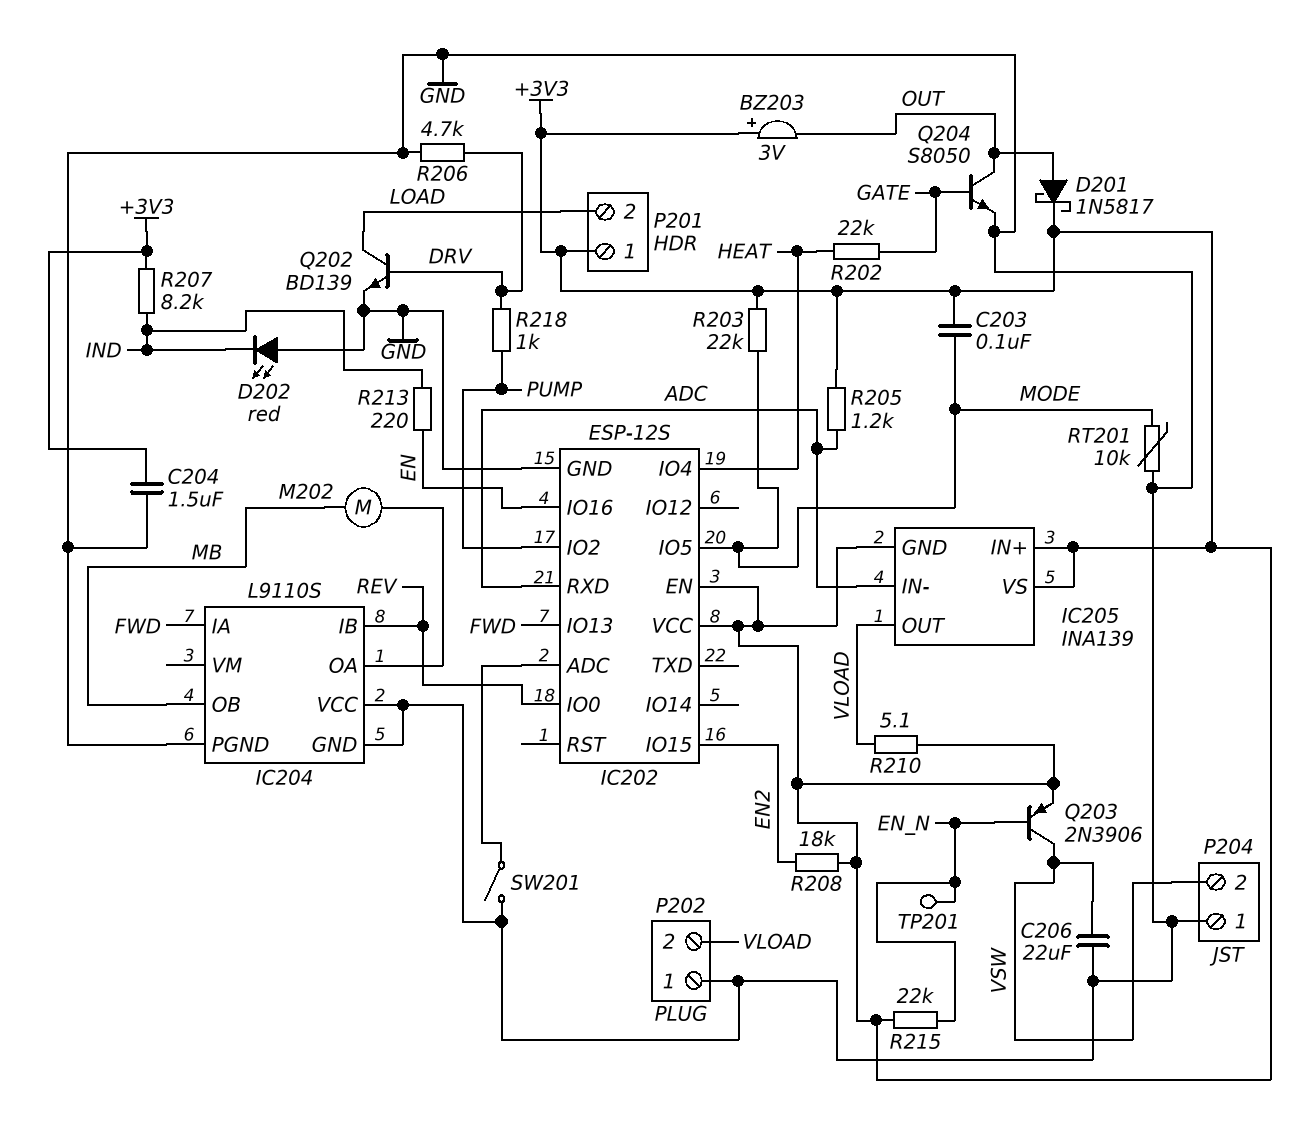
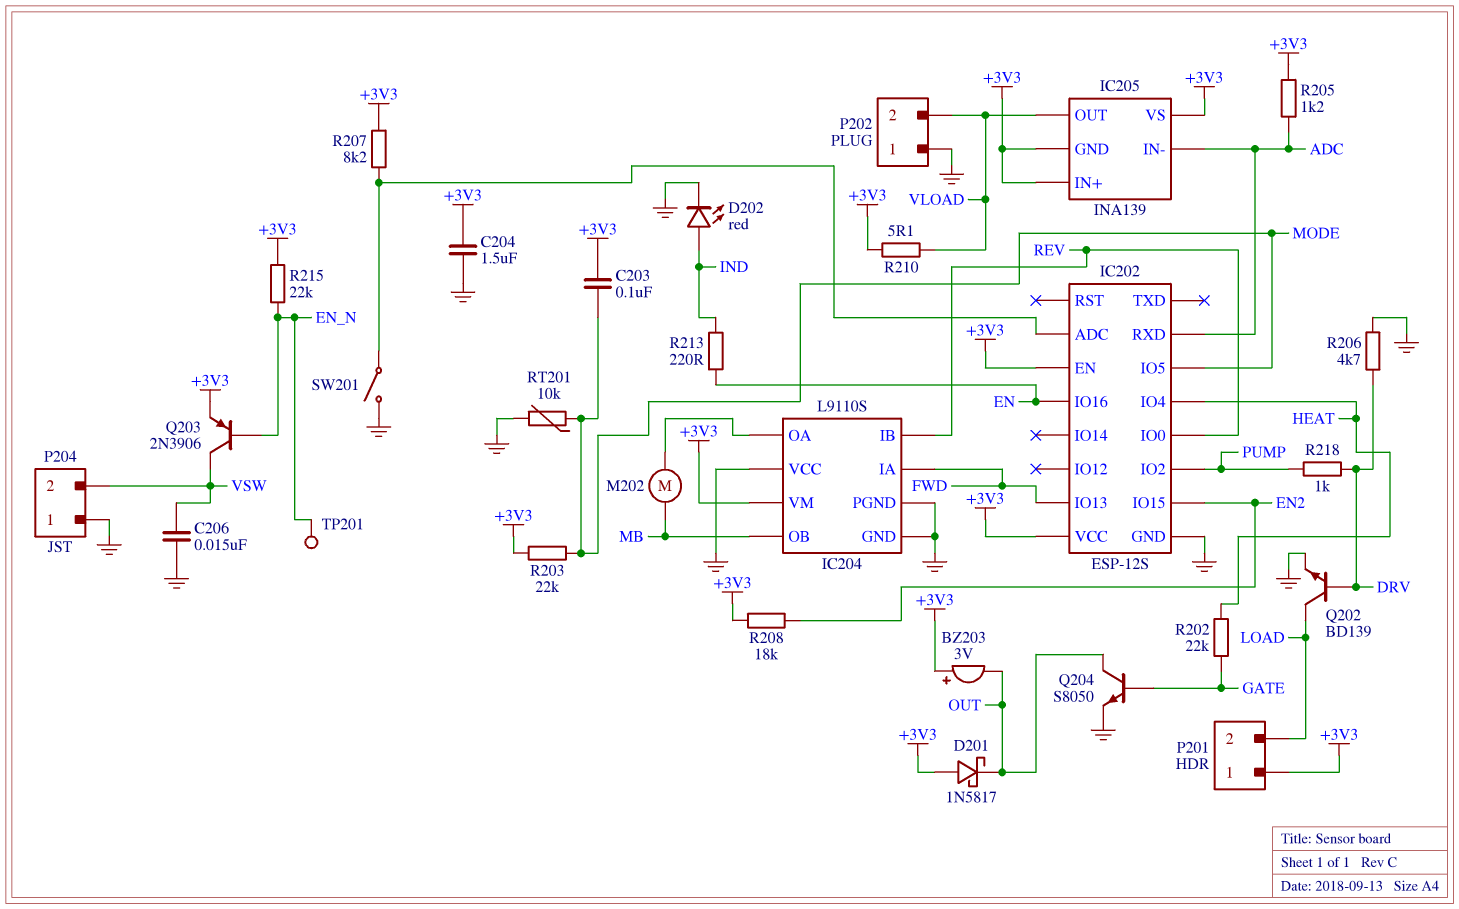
C206: 22uF (GND, VSW) -> 15nF (GND, VSW)
D201: schottky 1N5817 (A OUT, K +3V3) -> schottky 1N5817 (A +3V3, K OUT)
D202: LED red (A GND, K IND) -> LED red (A IND, K GND)
IC204 pin VM: none -> +3V3
R207: 8.2k (+3V3, IND) -> 8.2k (+3V3, IC202/ADC)

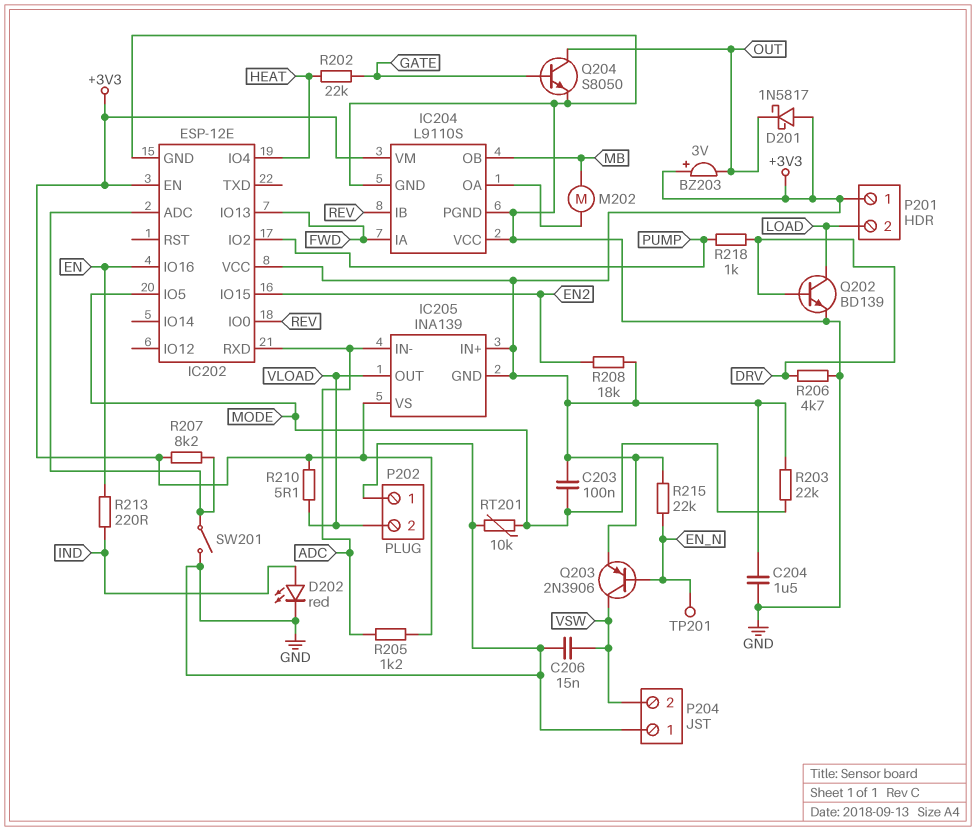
IC202: ESP-12S -> ESP-12E

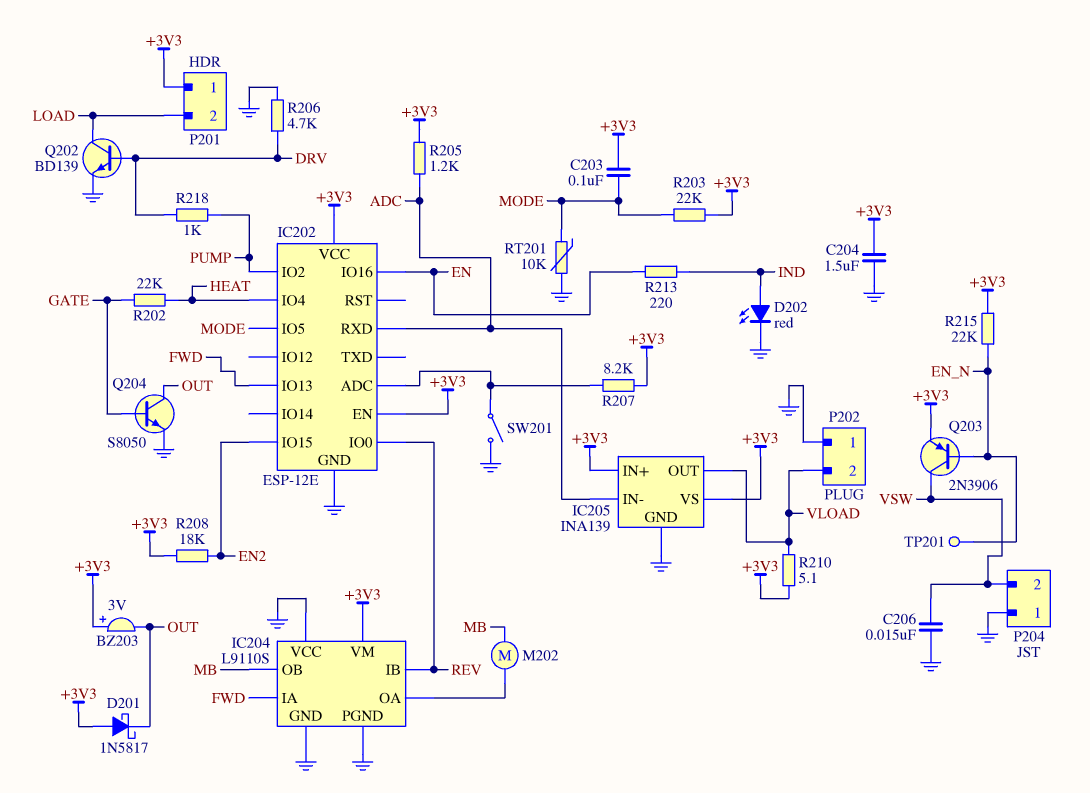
IC205 pin GND: +3V3 -> GND

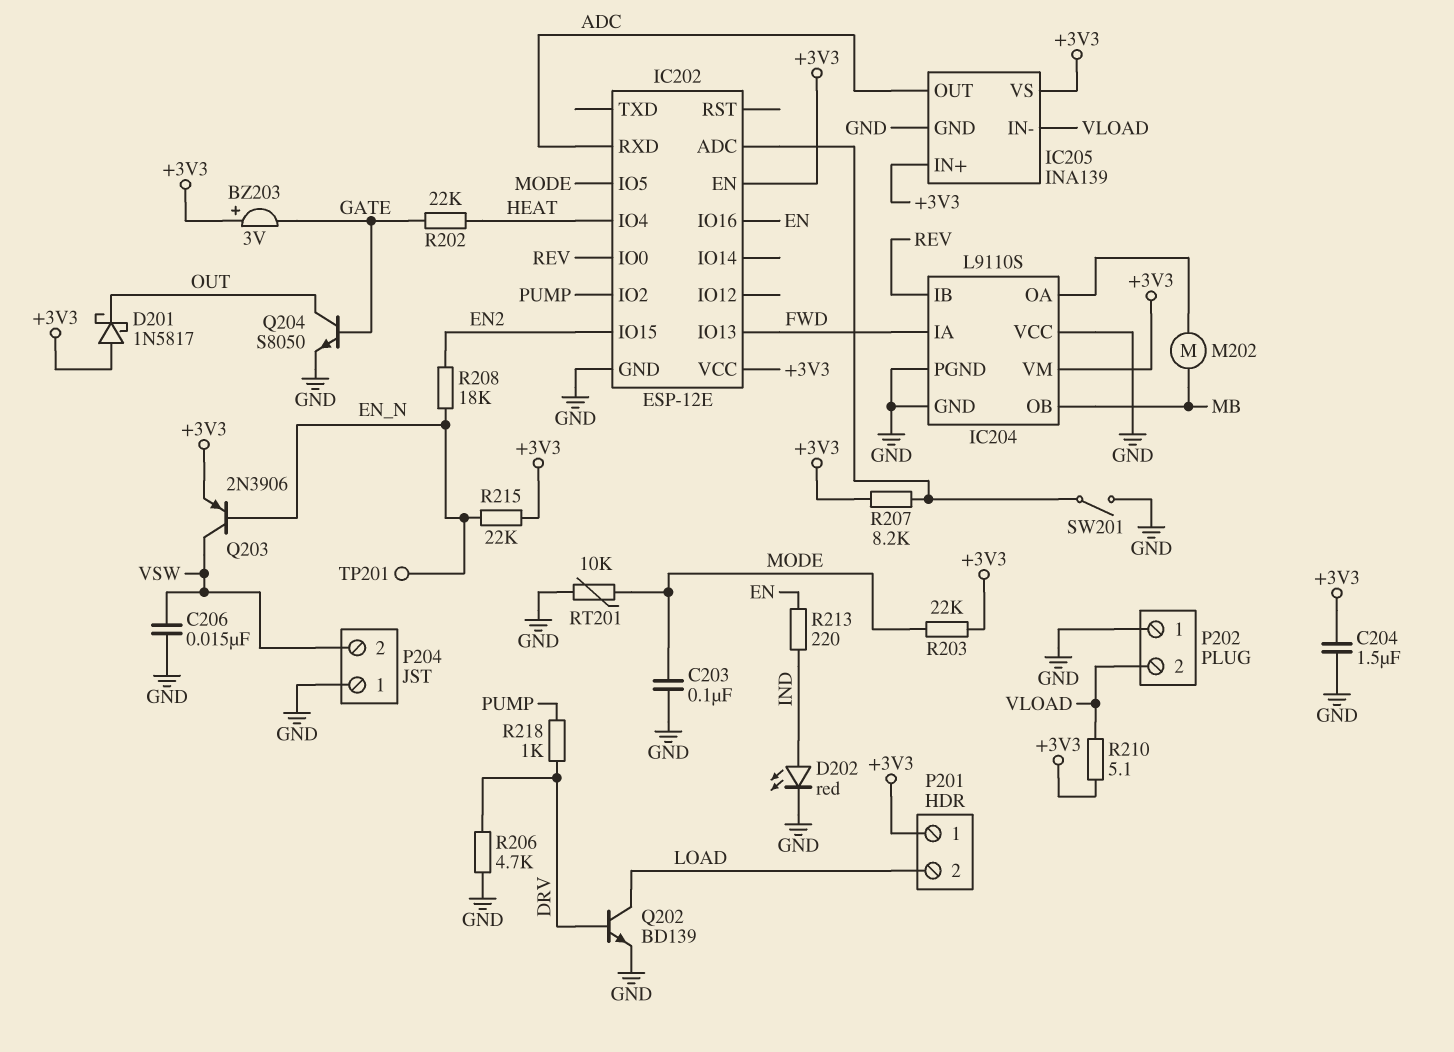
BZ203: buzzer 3V (plus +3V3, minus OUT) -> buzzer 3V (plus +3V3, minus GATE)
C203: 100nF (+3V3, MODE) -> 100nF (GND, MODE)
IC205 pin IN-: ADC -> VLOAD
IC205 pin OUT: VLOAD -> ADC
R205: 1.2k (+3V3, ADC) -> none
R208: 18k (+3V3, EN2) -> 18k (EN2, EN_N)

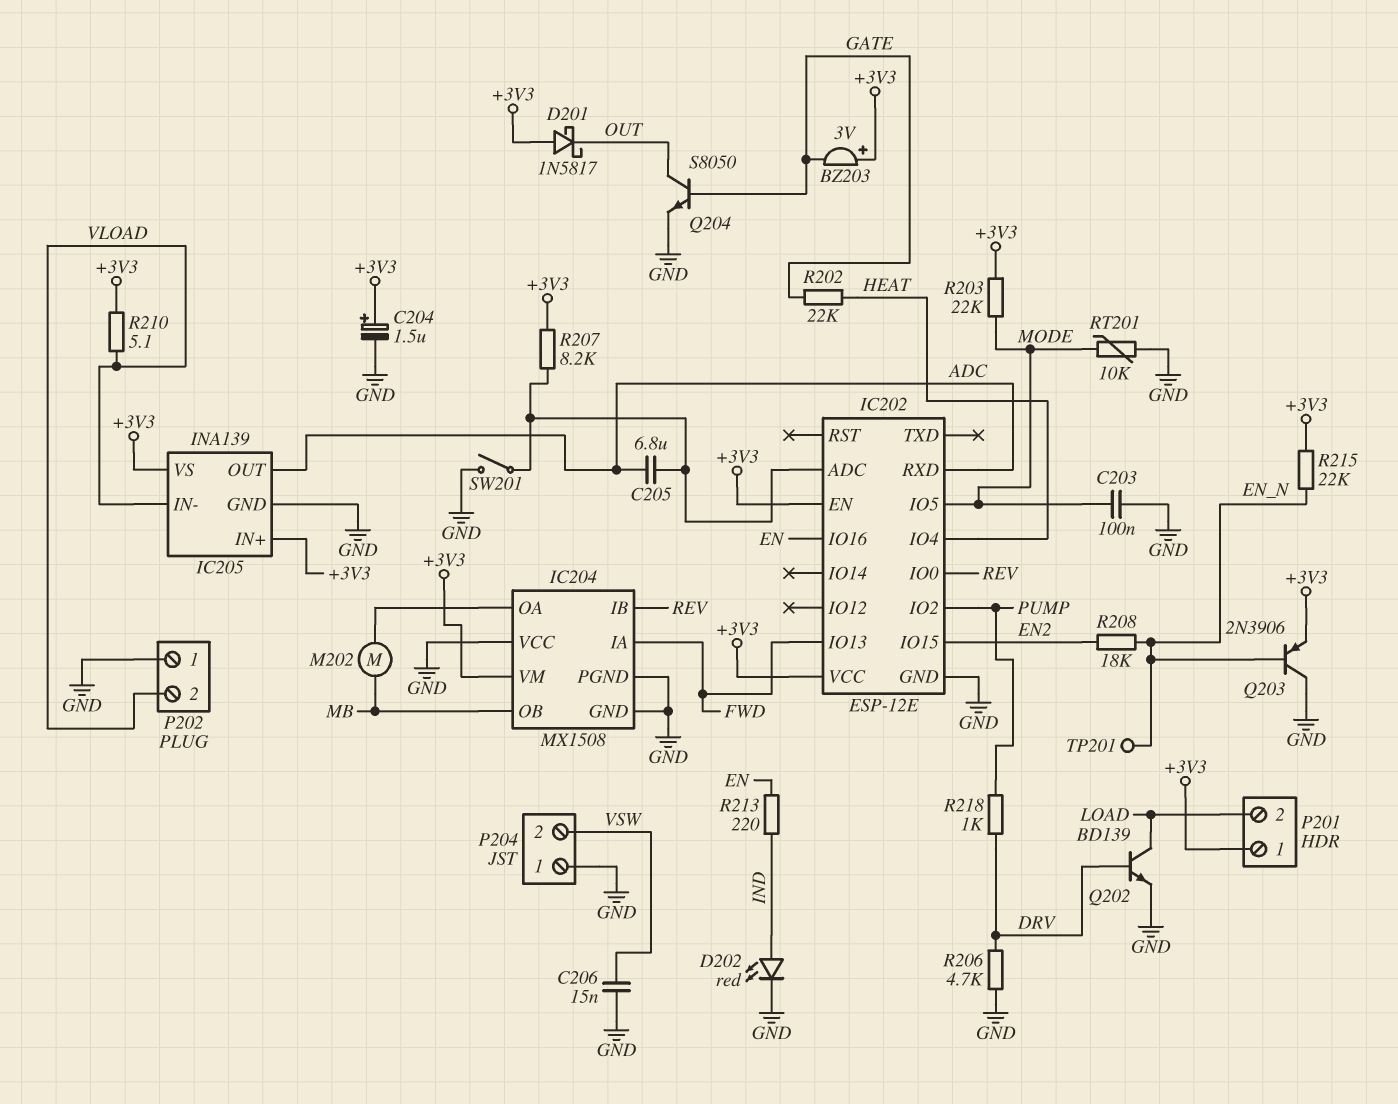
C204: 1.5uF (+3V3, GND) -> 1.5uF (plus +3V3, minus GND)
C205: none -> 6.8uF (ADC, IC202/ADC)
IC204: L9110S -> MX1508
Q203: PNP 2N3906 (B EN_N, C VSW, E +3V3) -> PNP 2N3906 (B EN_N, C GND, E +3V3)

